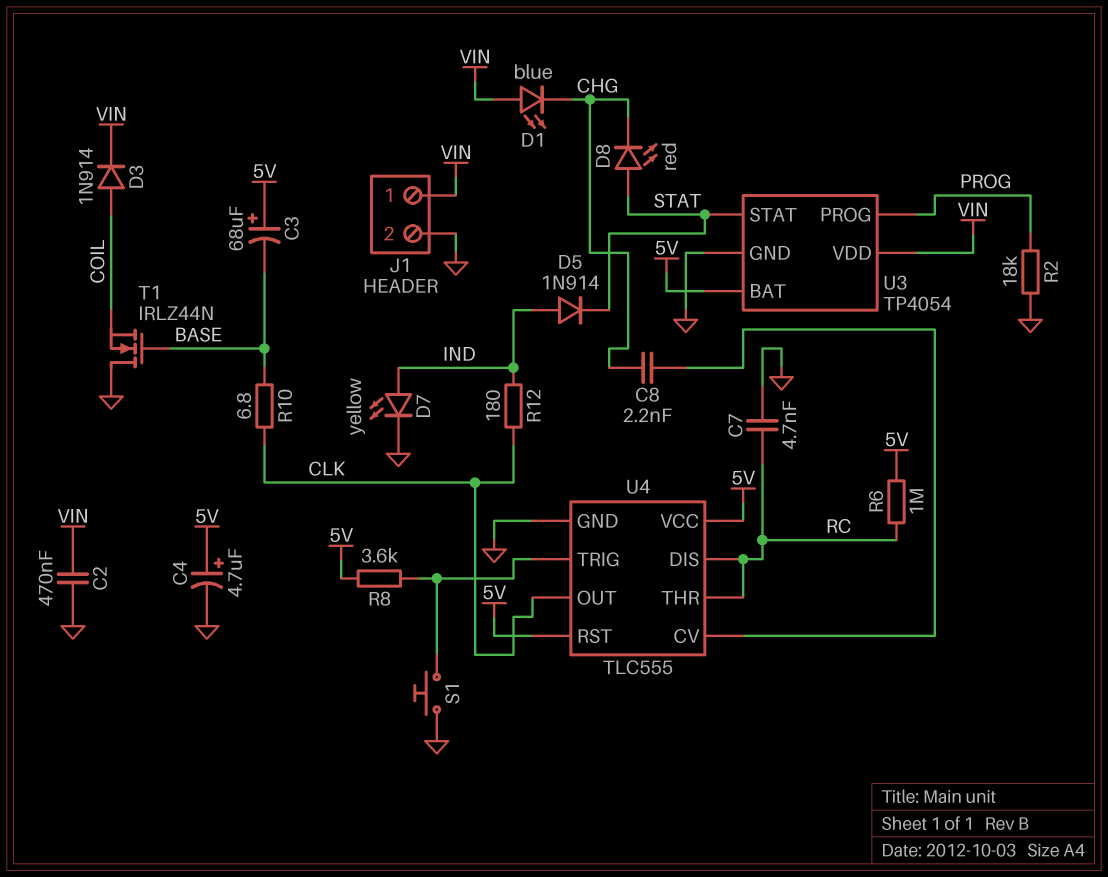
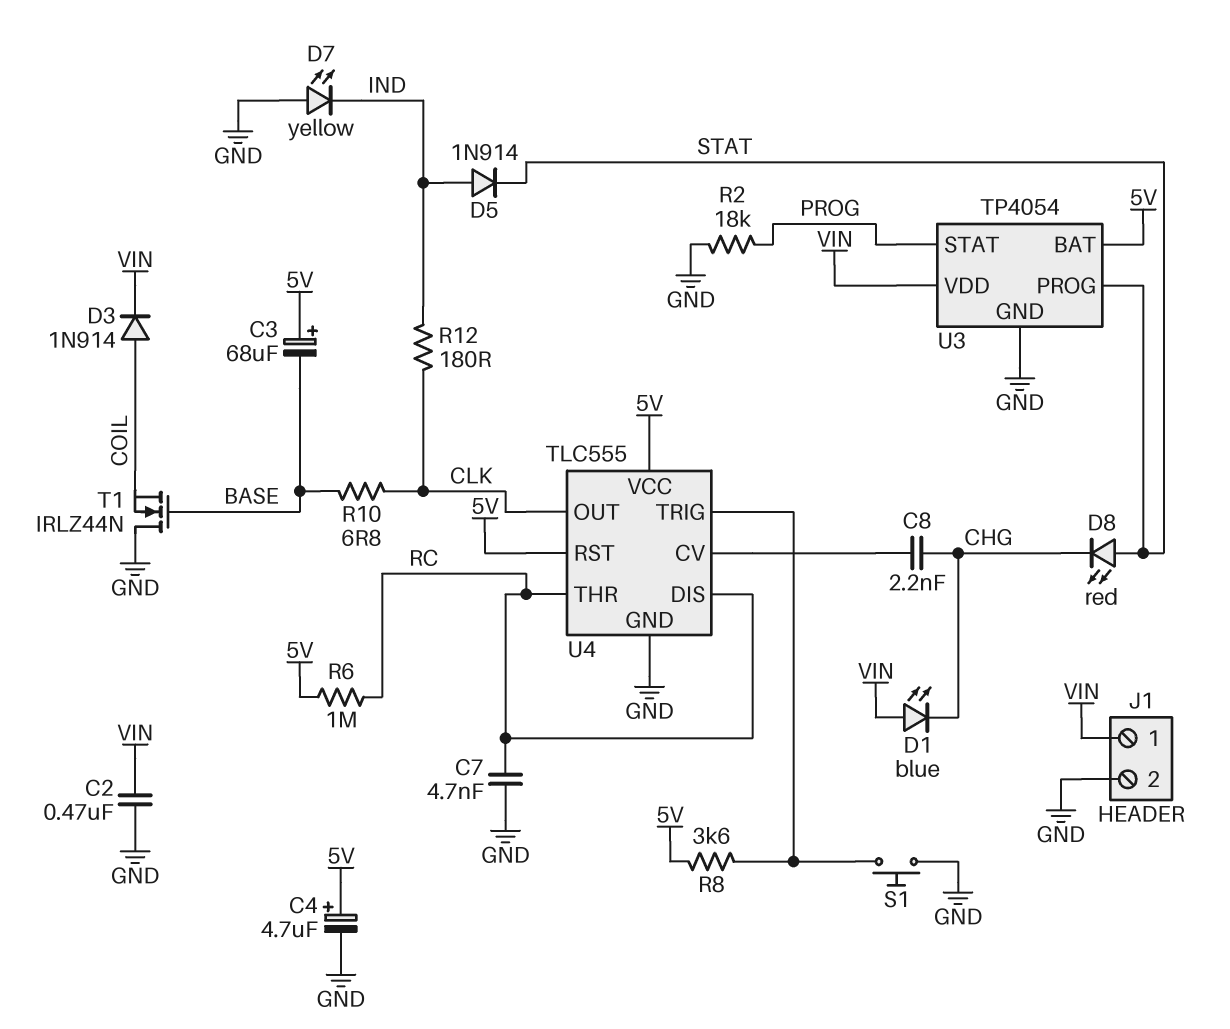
D7: LED yellow (A IND, K GND) -> LED yellow (A GND, K IND)
U3 pin PROG: PROG -> STAT
U3 pin STAT: STAT -> PROG

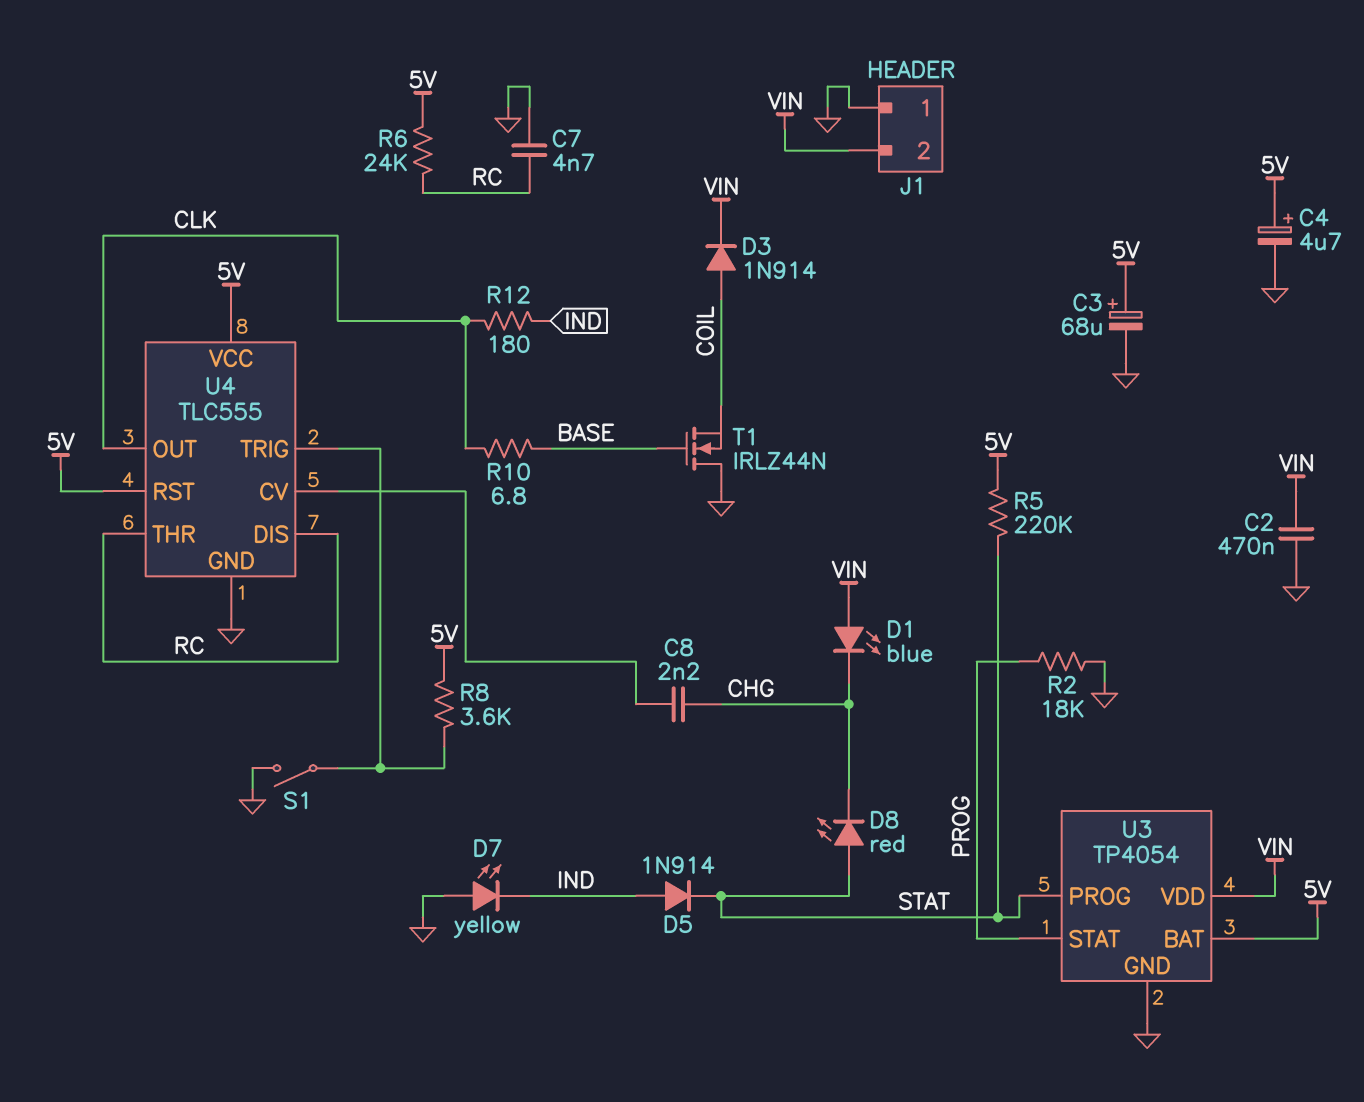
C3: 68uF (plus 5V, minus BASE) -> 68uF (plus 5V, minus GND)
J1 pin 1: VIN -> GND
J1 pin 2: GND -> VIN
R5: none -> 220k (5V, STAT)
R6: 1M (5V, RC) -> 24k (5V, RC)
S1: button (GND, U4/TRIG) -> switch (GND, U4/TRIG)

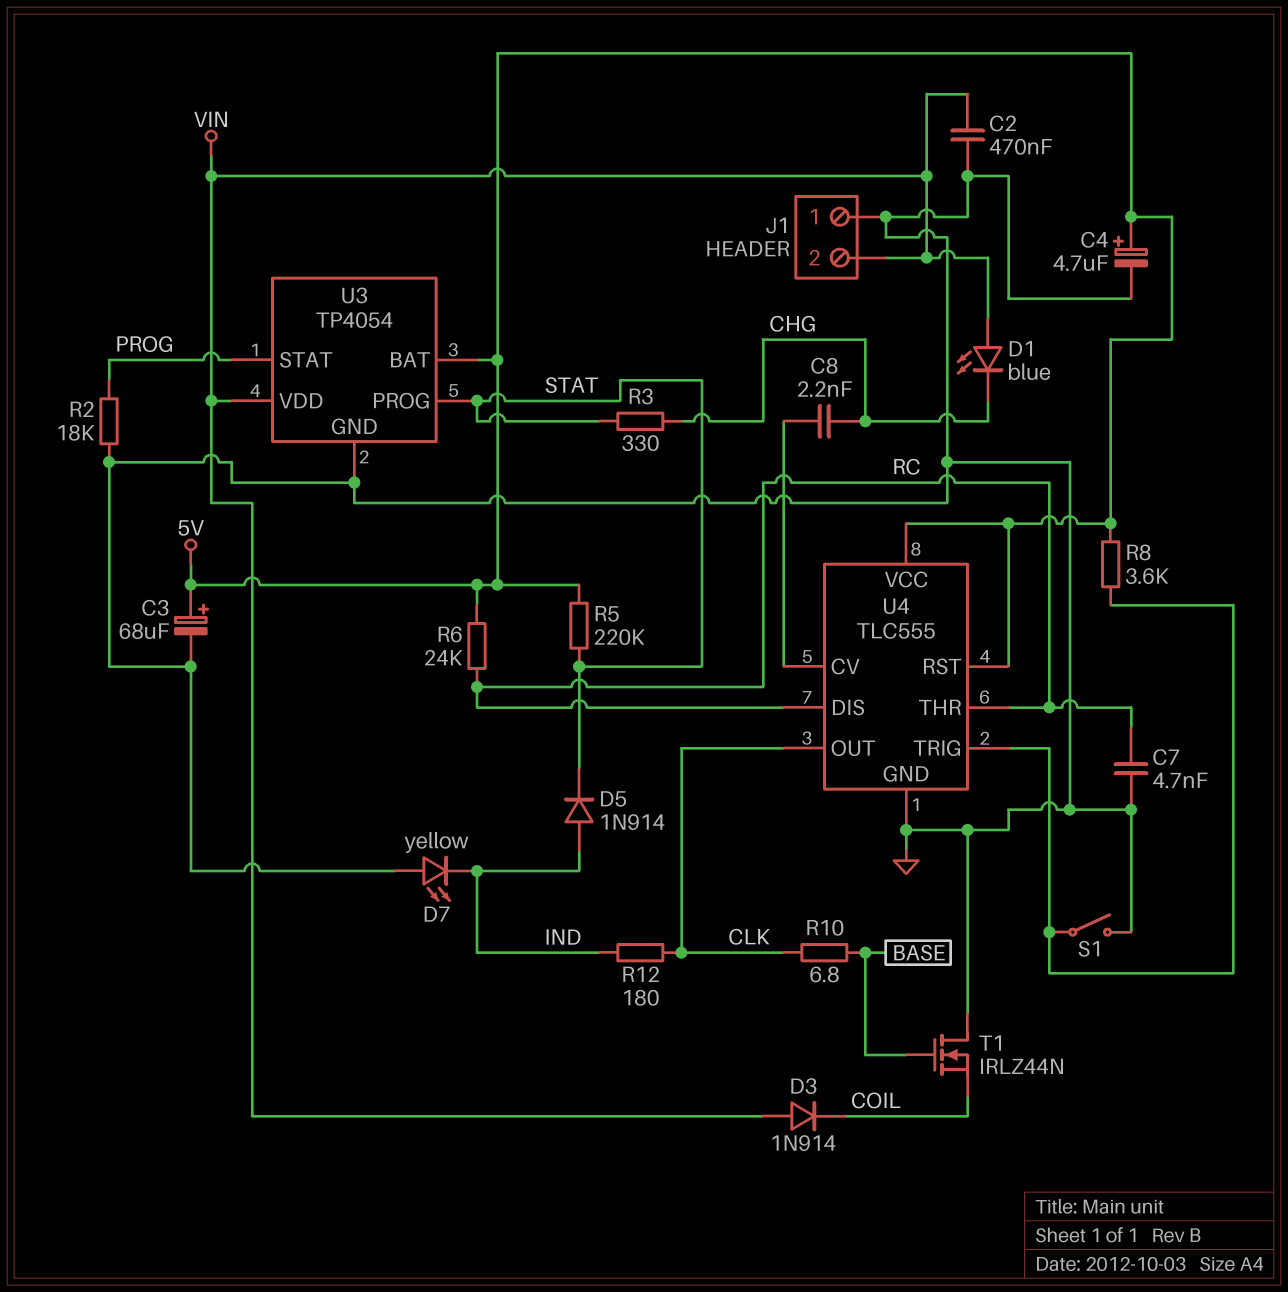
D3: diode 1N914 (A COIL, K VIN) -> diode 1N914 (A VIN, K COIL)
D8: LED red (A STAT, K CHG) -> none
R3: none -> 330 (CHG, STAT)

